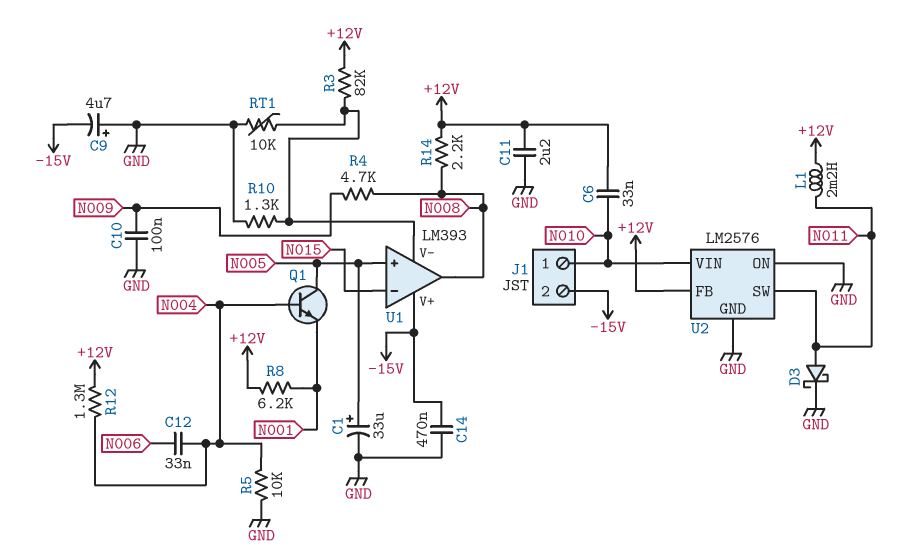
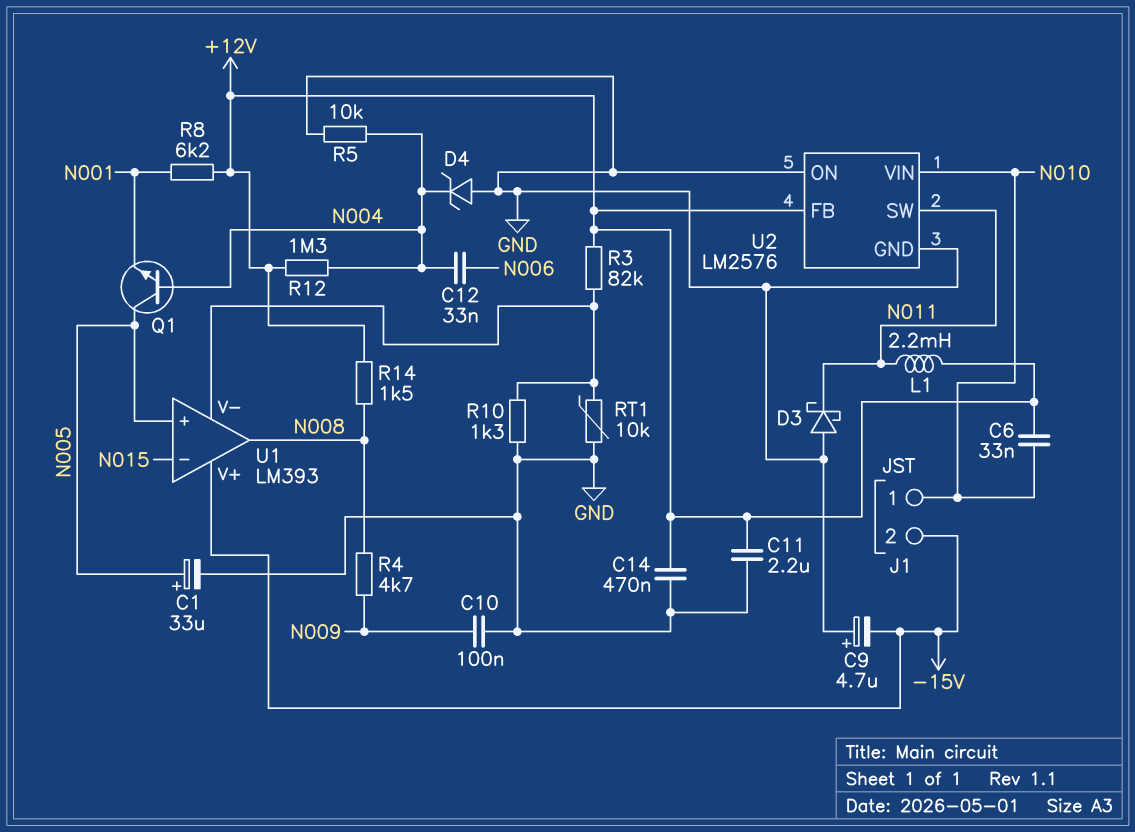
C14: 470nF (-15V, GND) -> 470nF (+12V, GND)
D3: schottky (A N011, K GND) -> schottky (A GND, K N011)
D4: none -> zener (A GND, K N004)
R14: 2.2k (+12V, N008) -> 1.5k (+12V, N008)

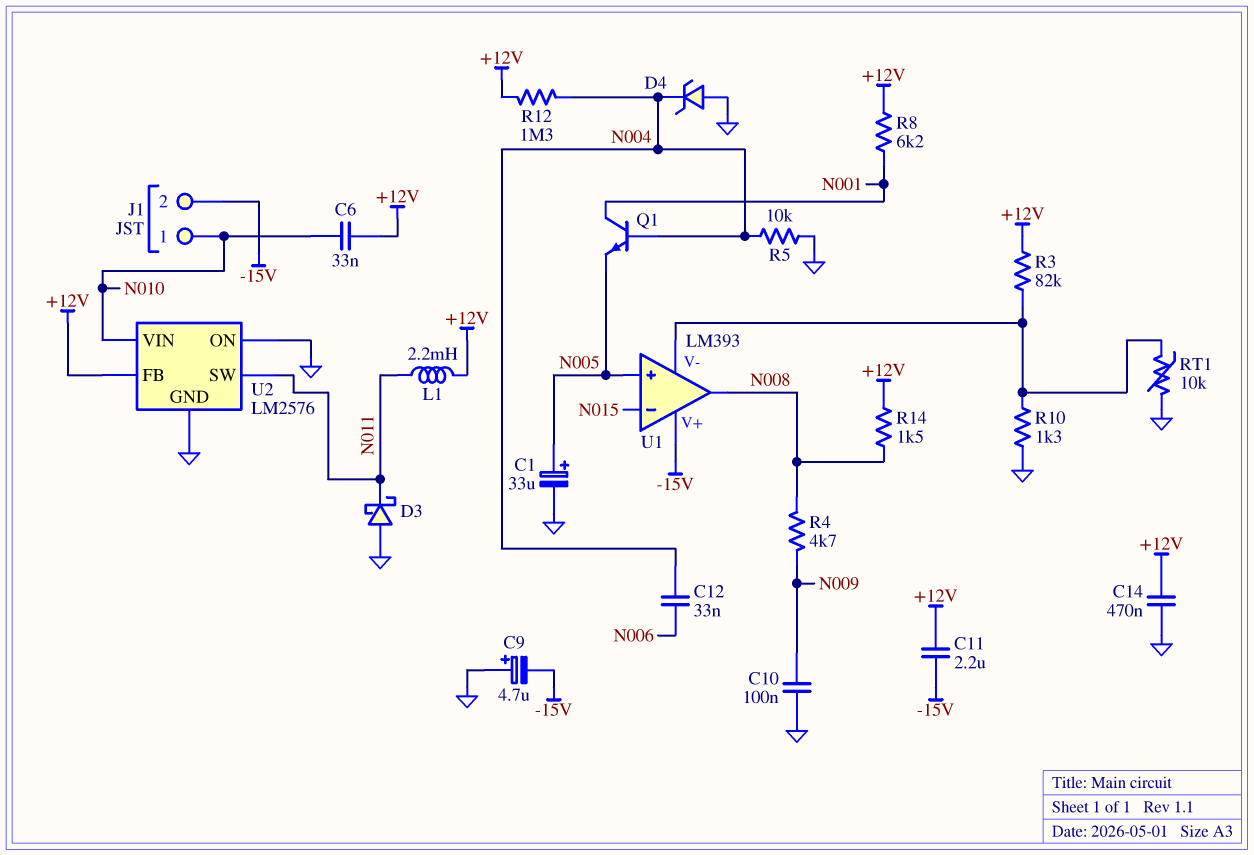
C11: 2.2uF (+12V, GND) -> 2.2uF (+12V, -15V)
Q1: NPN (B N004, C N005, E N001) -> NPN (B N004, C N001, E N005)

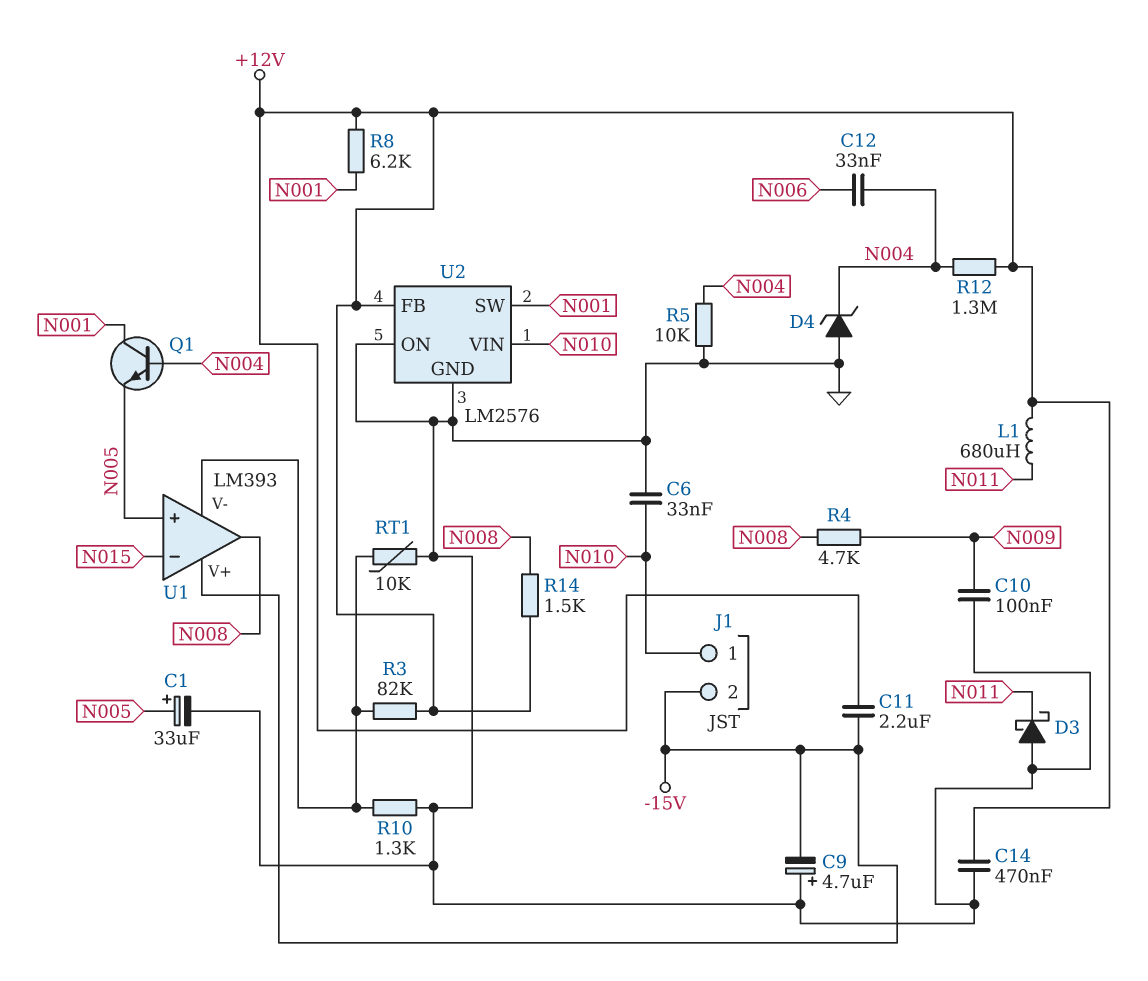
C6: 33nF (+12V, N010) -> 33nF (GND, N010)
L1: 2.2mH (+12V, N011) -> 680uH (+12V, N011)
U2 pin SW: N011 -> N001

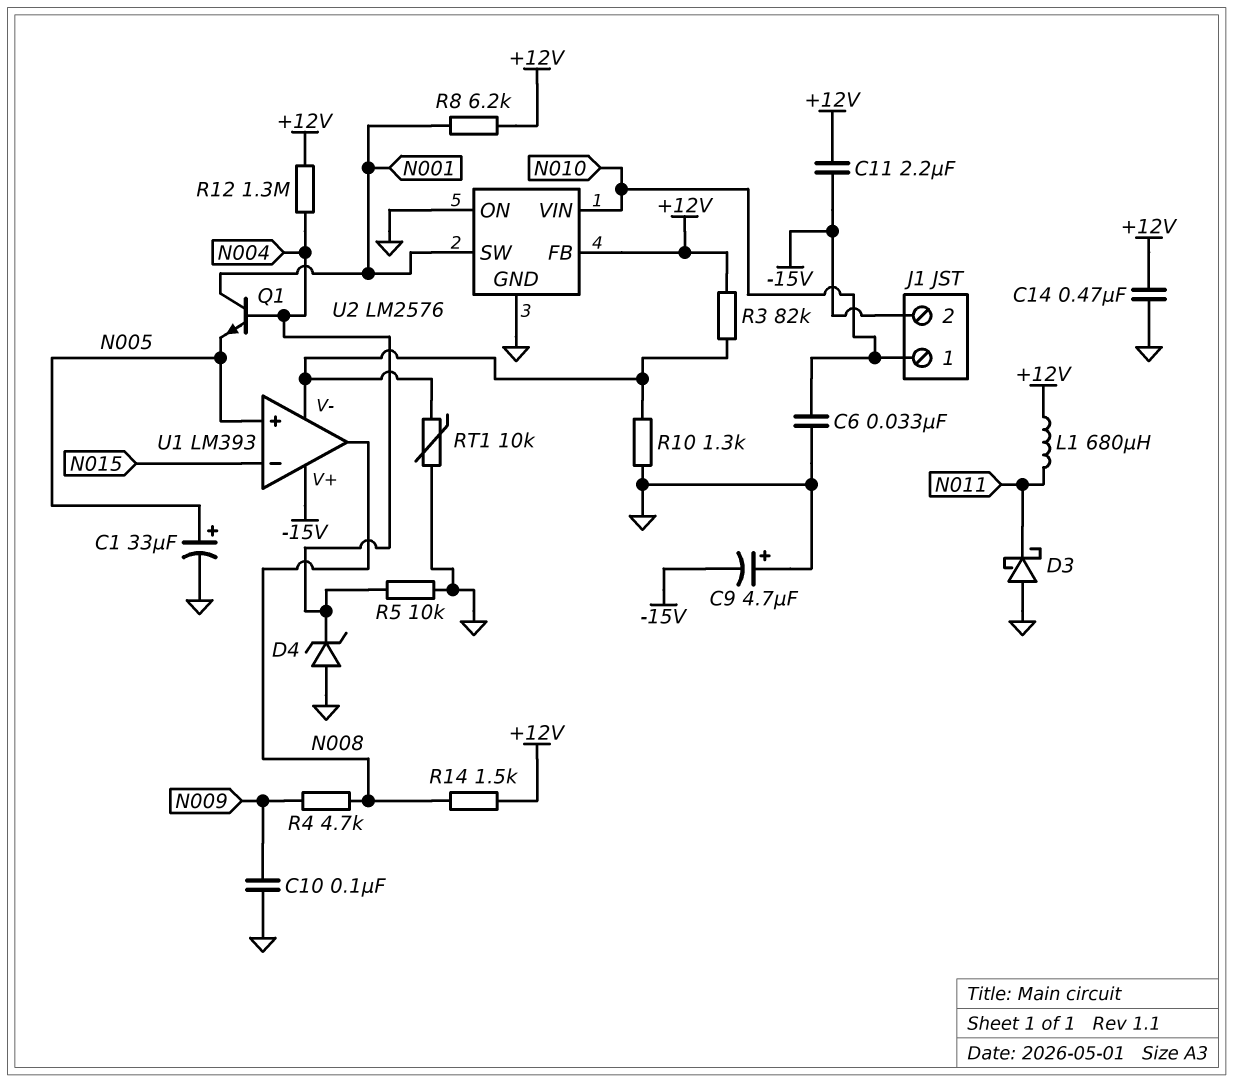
C12: 33nF (N004, N006) -> none

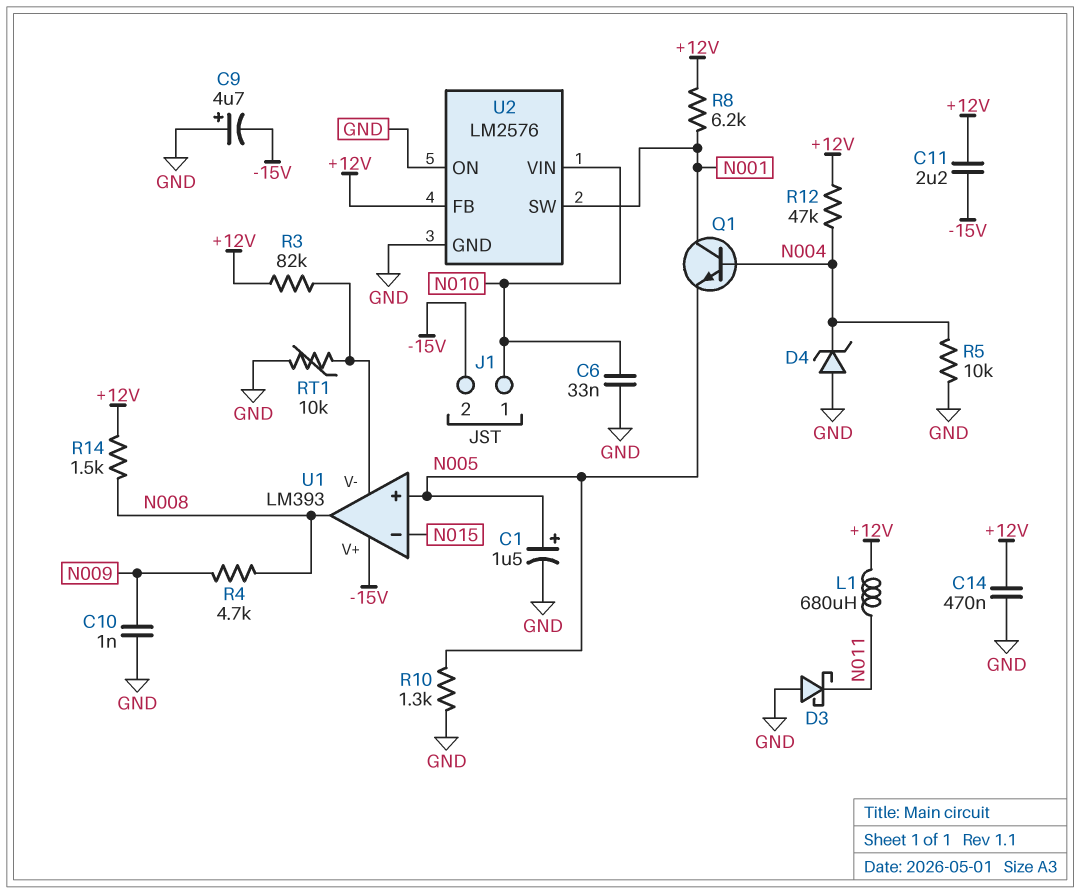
C1: 33uF (plus N005, minus GND) -> 1.5uF (plus N005, minus GND)
C10: 100nF (GND, N009) -> 1nF (GND, N009)
R10: 1.3k (GND, U1/V-) -> 1.3k (GND, N005)
R12: 1.3M (+12V, N004) -> 47k (+12V, N004)

